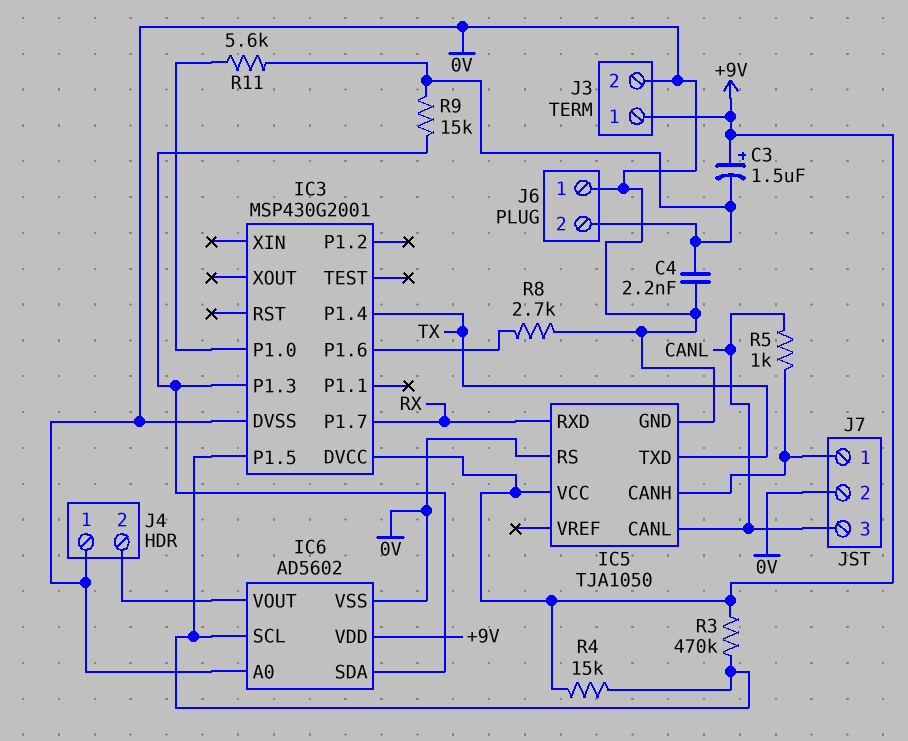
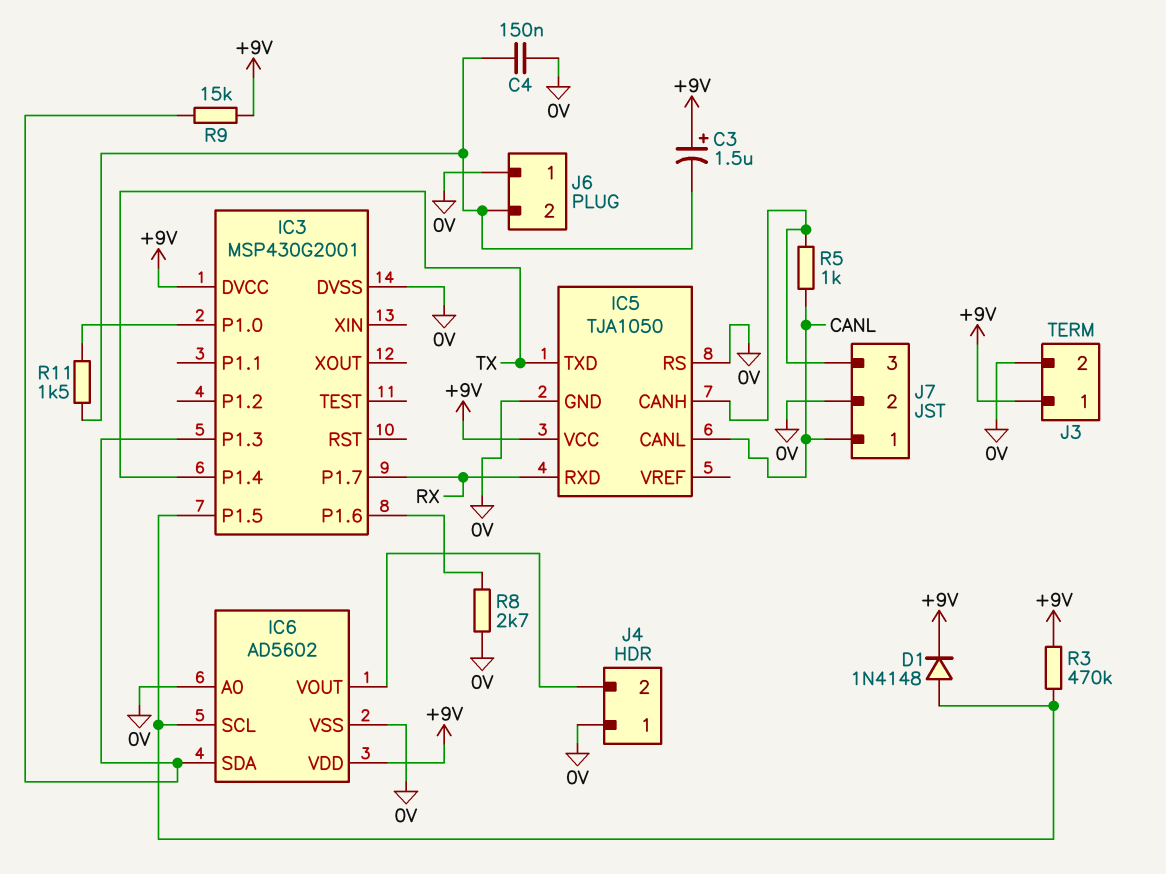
C4: 2.2nF (0V, J6/2) -> 150nF (0V, J6/2)
D1: none -> diode 1N4148 (A IC3/P1.5, K +9V)
J7 pin 1: IC5/CANH -> CANL
J7 pin 3: CANL -> IC5/CANH
R4: 15k (+9V, IC3/P1.5) -> none
R9: 15k (IC3/P1.3, J6/2) -> 15k (+9V, IC3/P1.3)
R11: 5.6k (IC3/P1.0, J6/2) -> 1.5k (IC3/P1.0, J6/2)

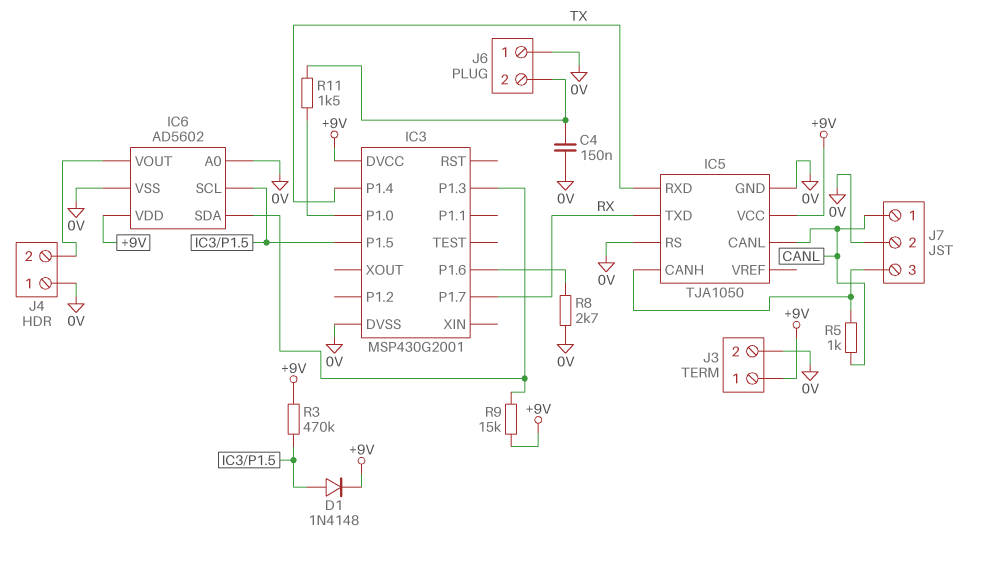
C3: 1.5uF (plus +9V, minus J6/2) -> none
IC5 pin RXD: RX -> TX
IC5 pin TXD: TX -> RX

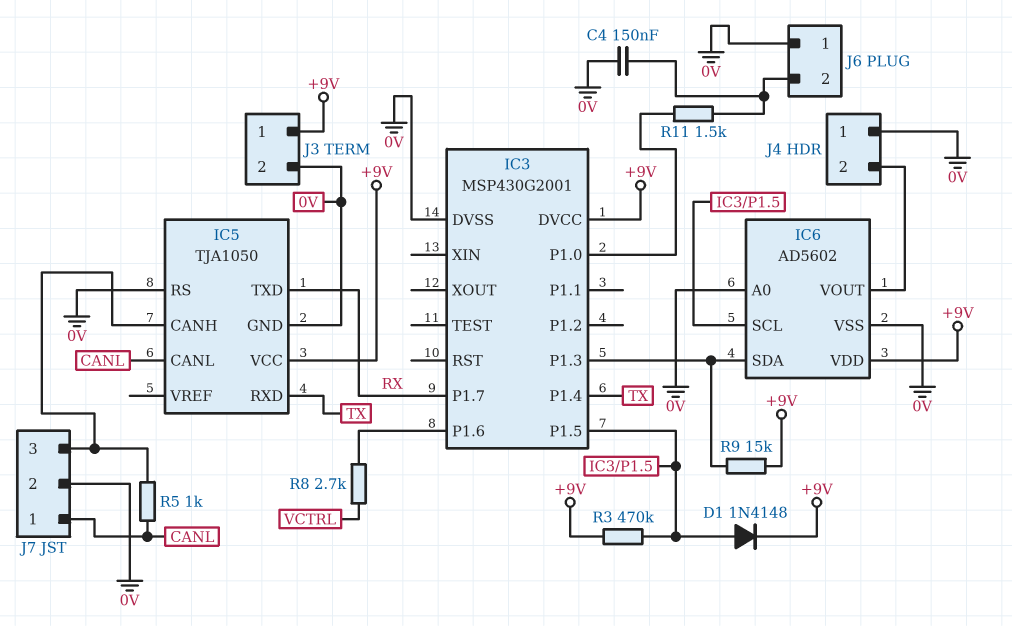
R8: 2.7k (0V, IC3/P1.6) -> 2.7k (IC3/P1.6, VCTRL)

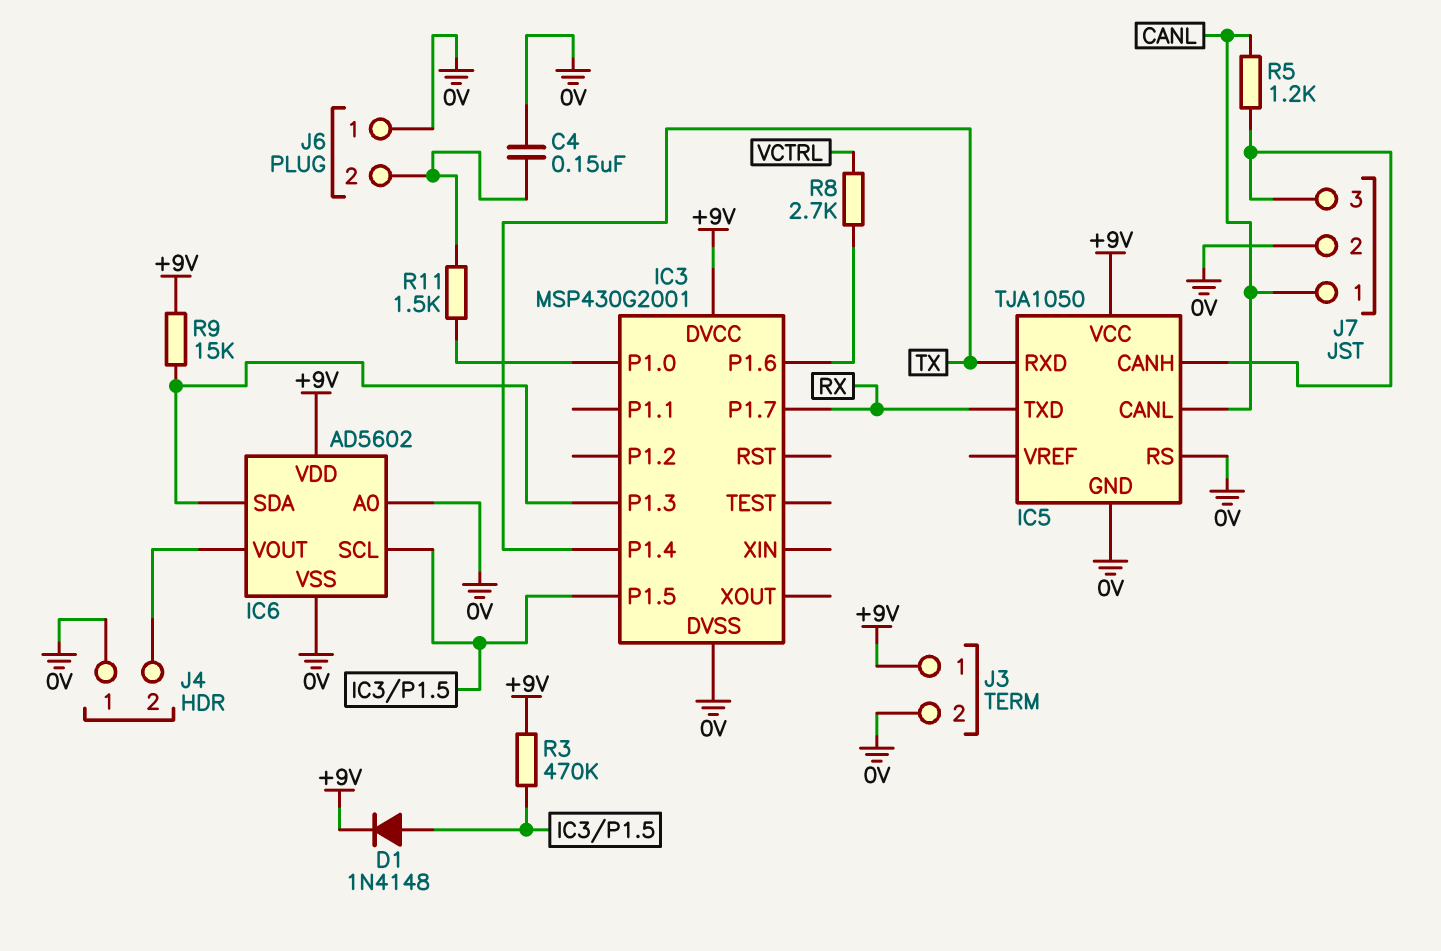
R5: 1k (CANL, IC5/CANH) -> 1.2k (CANL, IC5/CANH)

